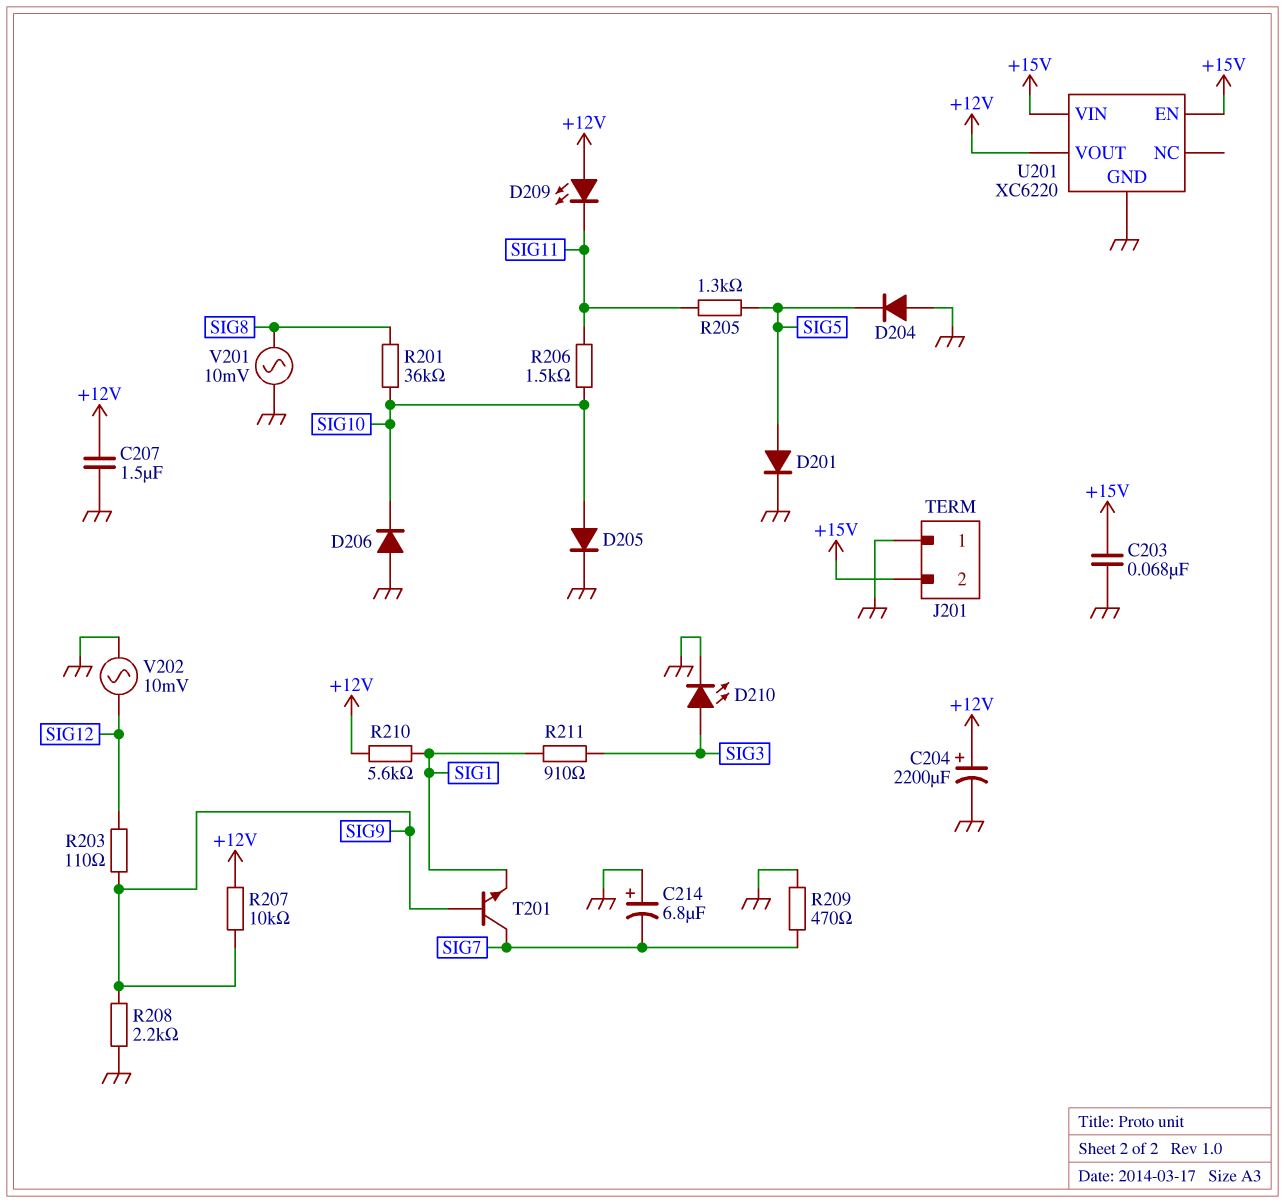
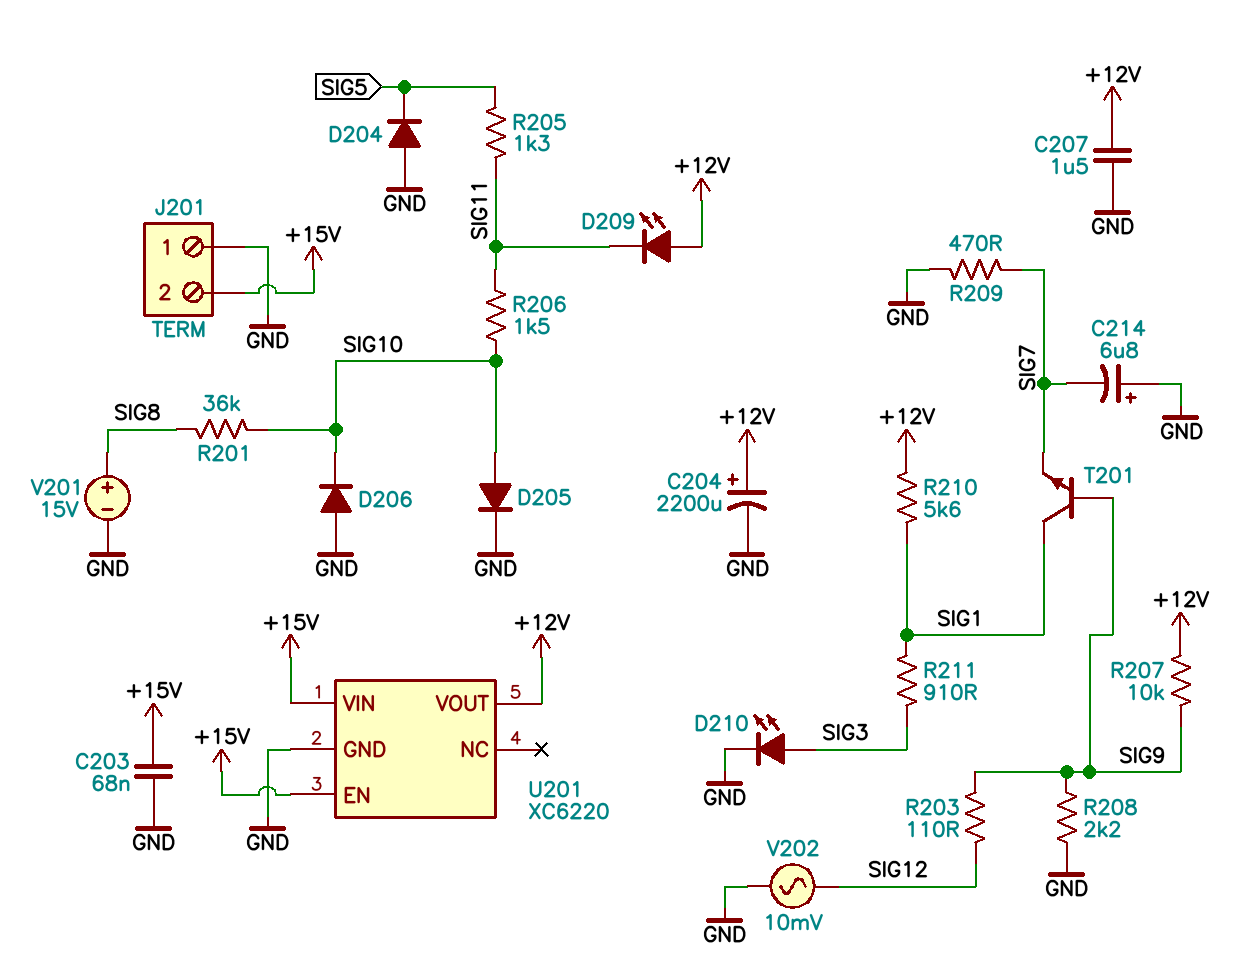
D201: diode (A SIG5, K GND) -> none
T201: NPN (B SIG9, C SIG7, E SIG1) -> NPN (B SIG9, C SIG1, E SIG7)
V201: AC 10mV (GND, SIG8) -> 15V (plus SIG8, minus GND)

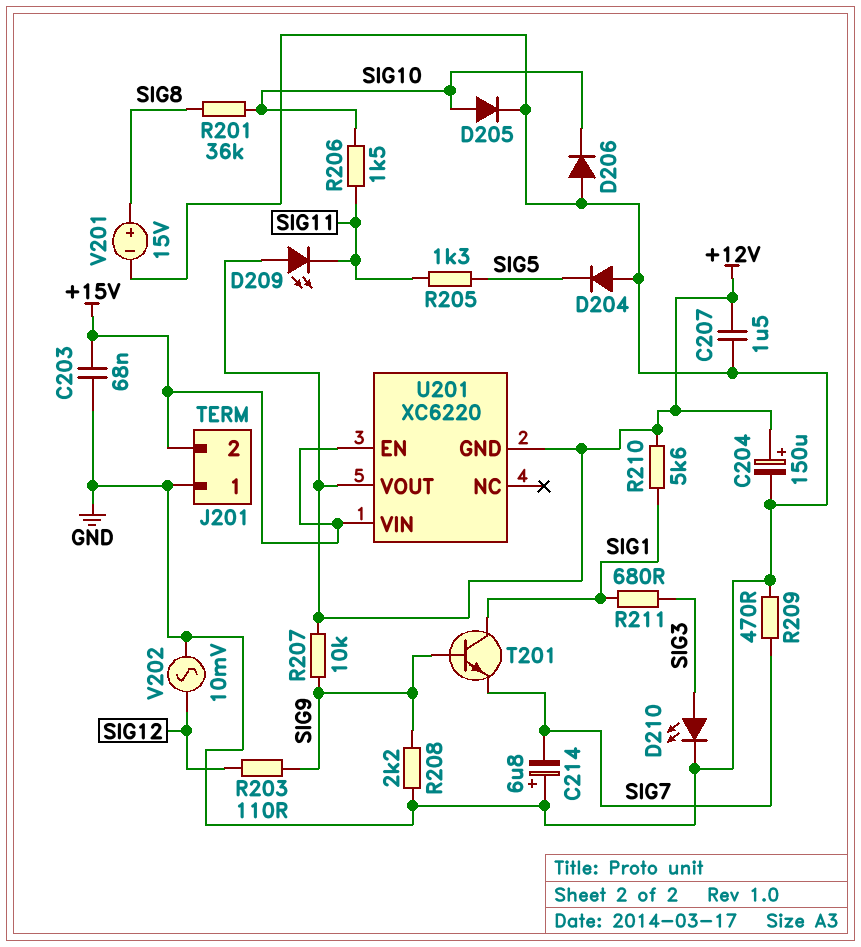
C204: 2200uF (plus +12V, minus GND) -> 150uF (plus +12V, minus GND)
R211: 910 (SIG1, SIG3) -> 680 (SIG1, SIG3)
U201 pin GND: GND -> +12V

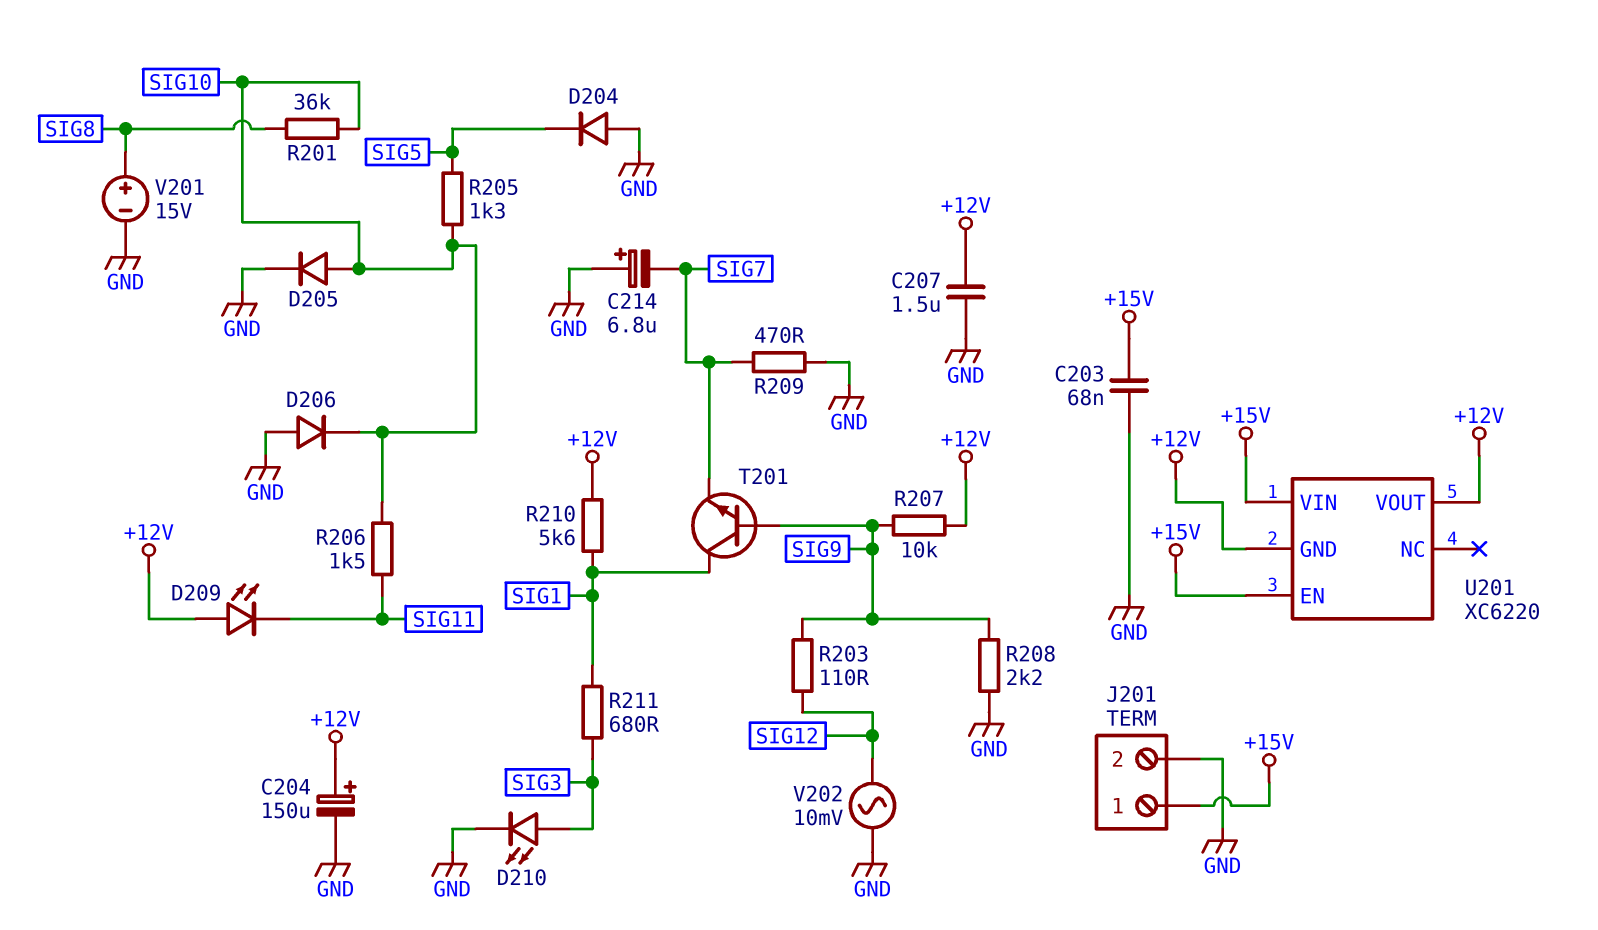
J201 pin 1: GND -> +15V
J201 pin 2: +15V -> GND
R205: 1.3k (SIG5, SIG11) -> 1.3k (SIG5, SIG10)

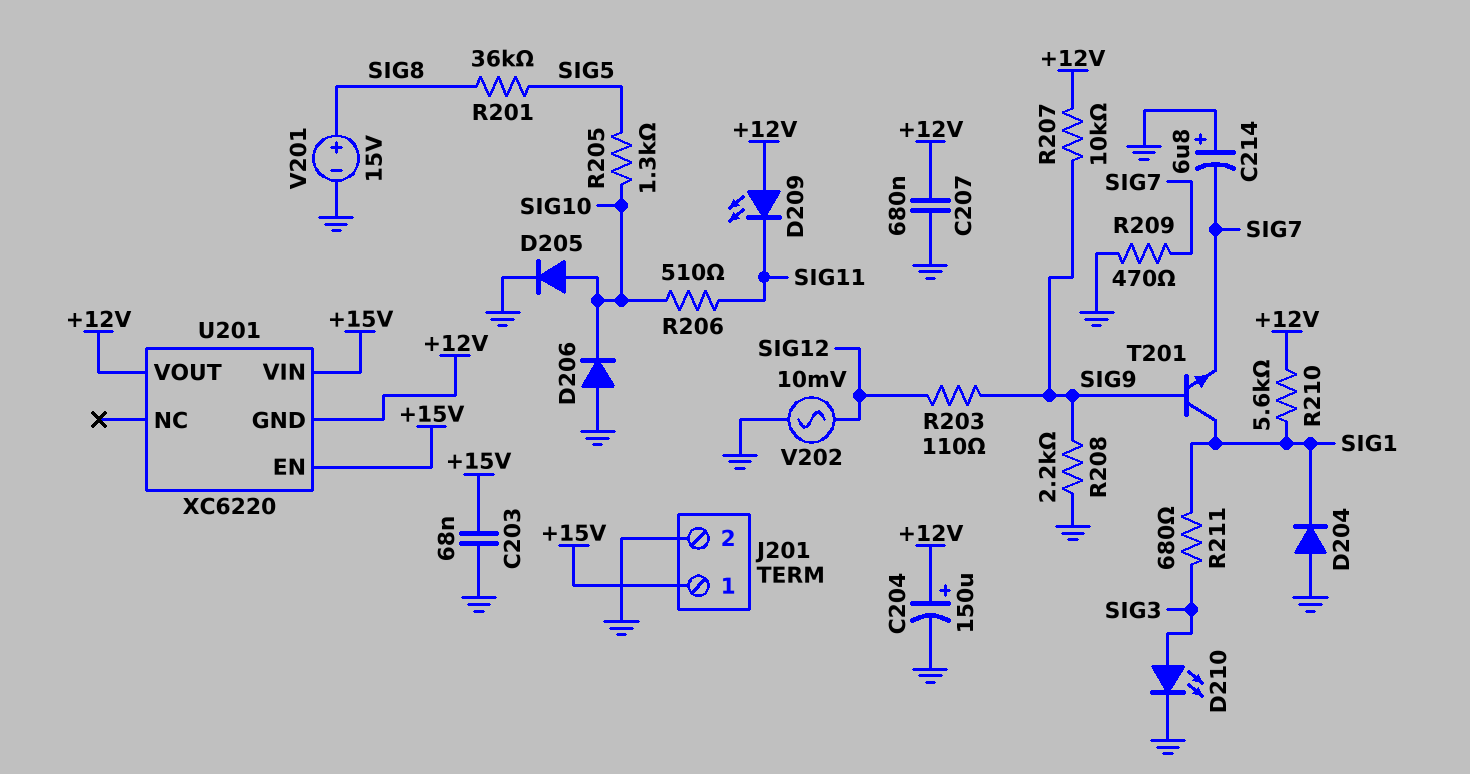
C207: 1.5uF (+12V, GND) -> 680nF (+12V, GND)
D204: diode (A GND, K SIG5) -> diode (A GND, K SIG1)
R201: 36k (SIG8, SIG10) -> 36k (SIG5, SIG8)
R206: 1.5k (SIG10, SIG11) -> 510 (SIG10, SIG11)

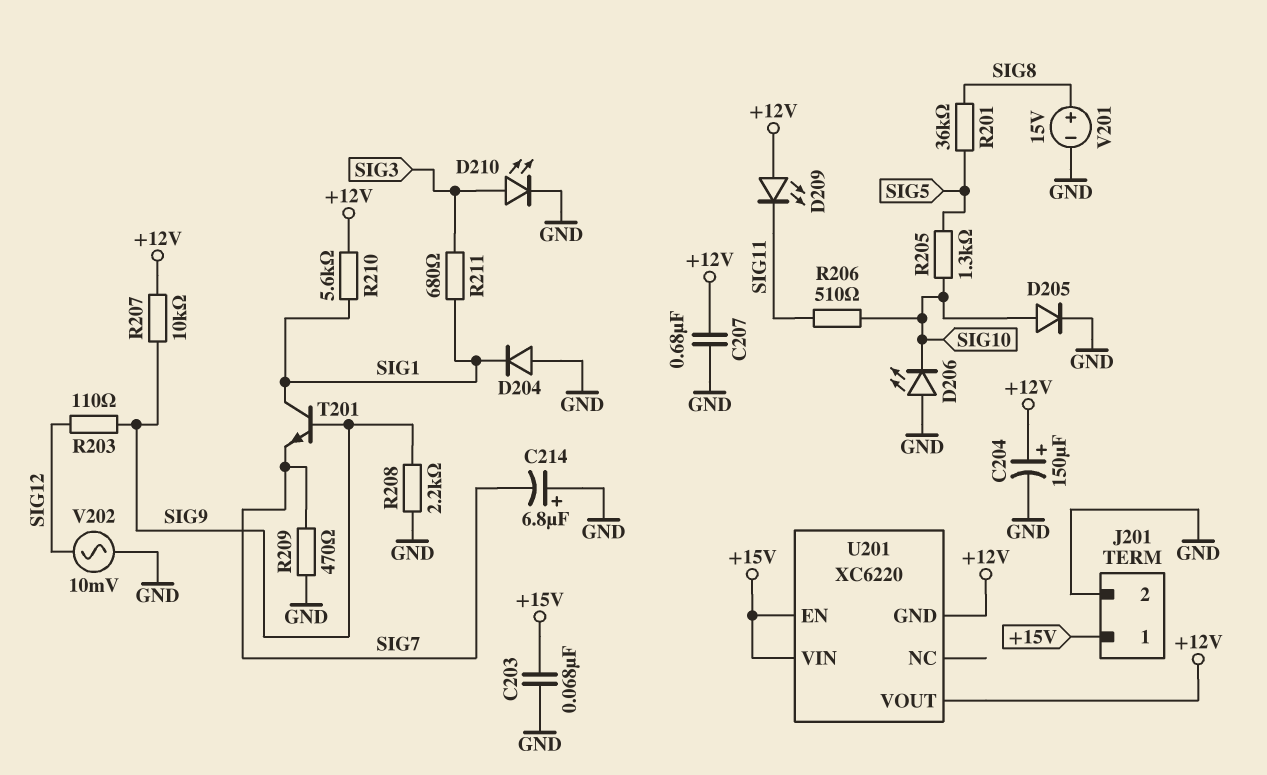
D206: diode (A GND, K SIG10) -> LED (A GND, K SIG10)

